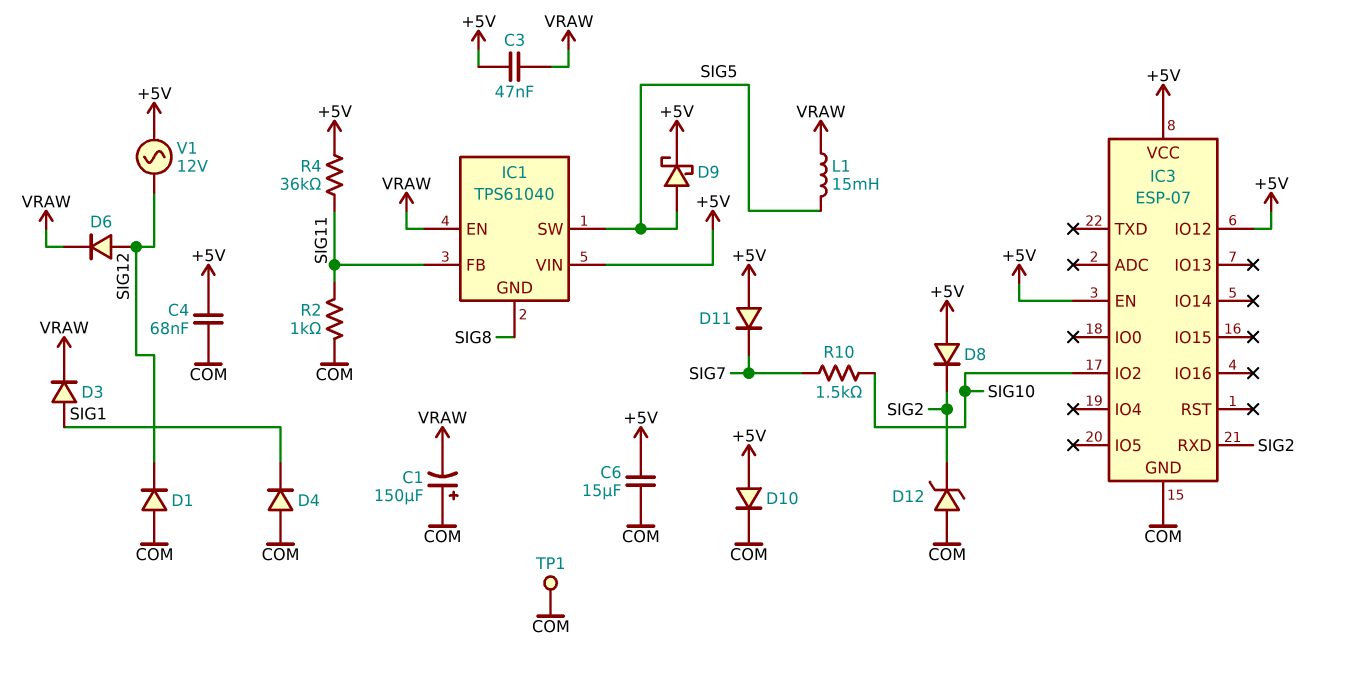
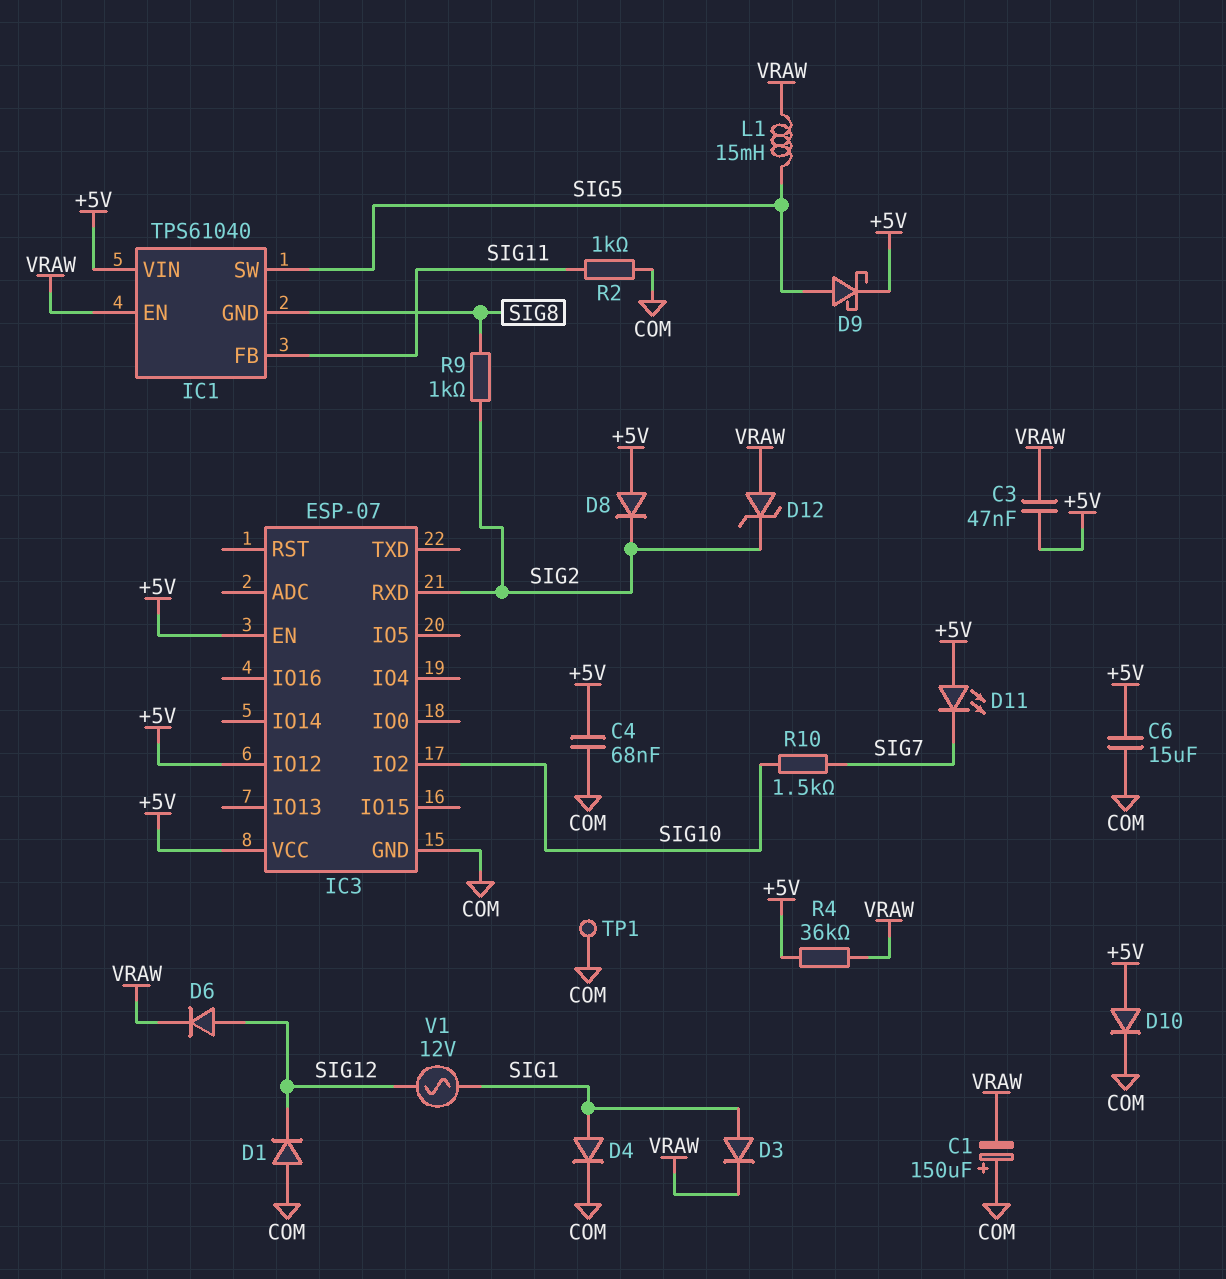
D4: diode (A COM, K SIG1) -> diode (A SIG1, K COM)
D11: diode (A +5V, K SIG7) -> LED (A +5V, K SIG7)
D12: zener (A COM, K SIG2) -> zener (A VRAW, K SIG2)
R4: 36k (+5V, SIG11) -> 36k (+5V, VRAW)
R9: none -> 1k (SIG2, SIG8)
V1: AC 12V (+5V, SIG12) -> AC 12V (SIG1, SIG12)

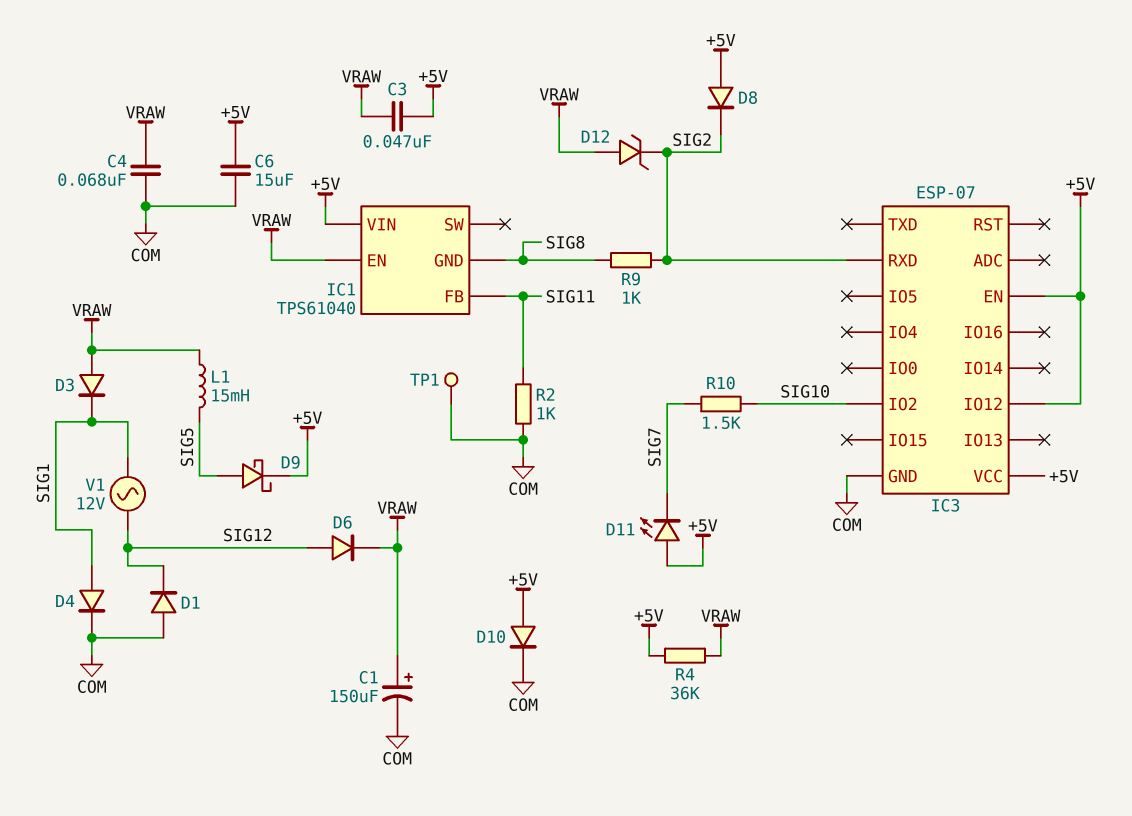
C1: 150uF (plus COM, minus VRAW) -> 150uF (plus VRAW, minus COM)
C4: 68nF (+5V, COM) -> 68nF (COM, VRAW)
D3: diode (A SIG1, K VRAW) -> diode (A VRAW, K SIG1)
IC1 pin SW: SIG5 -> none

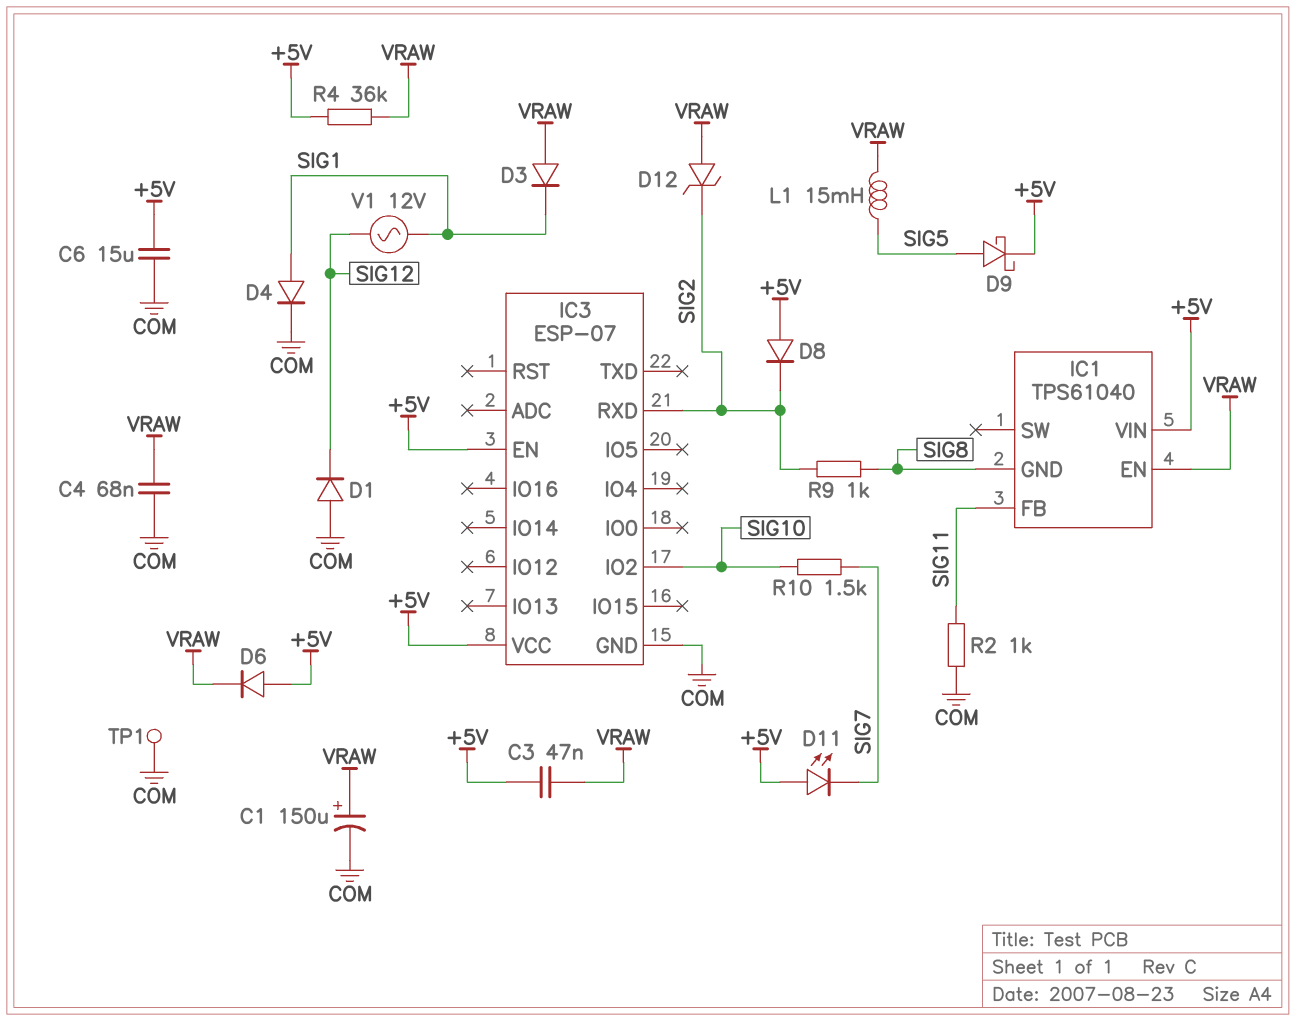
D6: diode (A SIG12, K VRAW) -> diode (A +5V, K VRAW)
D10: diode (A +5V, K COM) -> none
IC3 pin IO12: +5V -> none

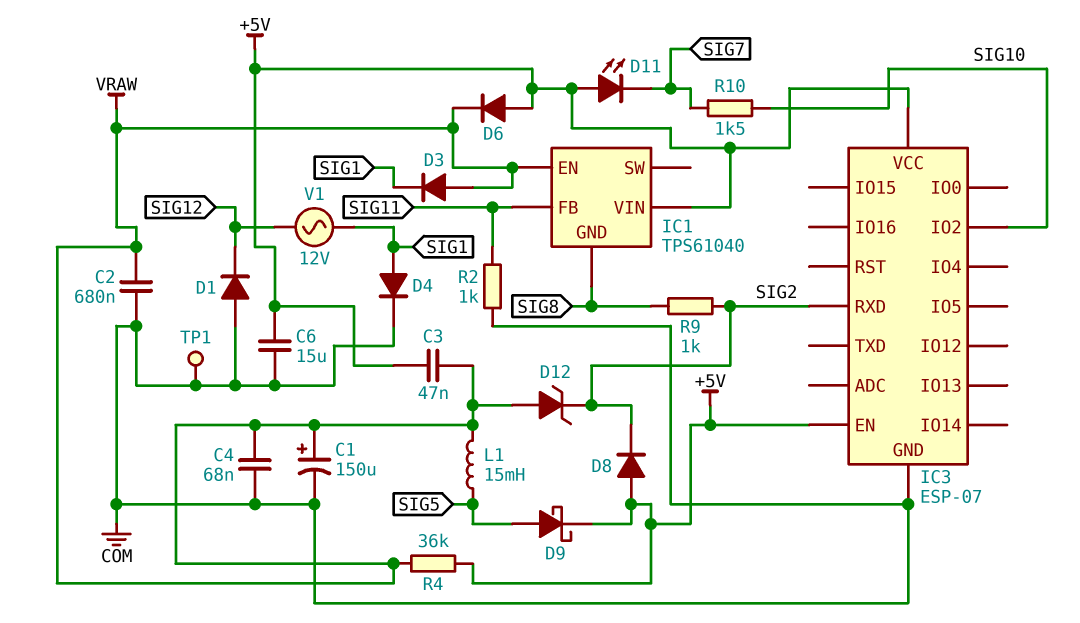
C2: none -> 680nF (COM, VRAW)

